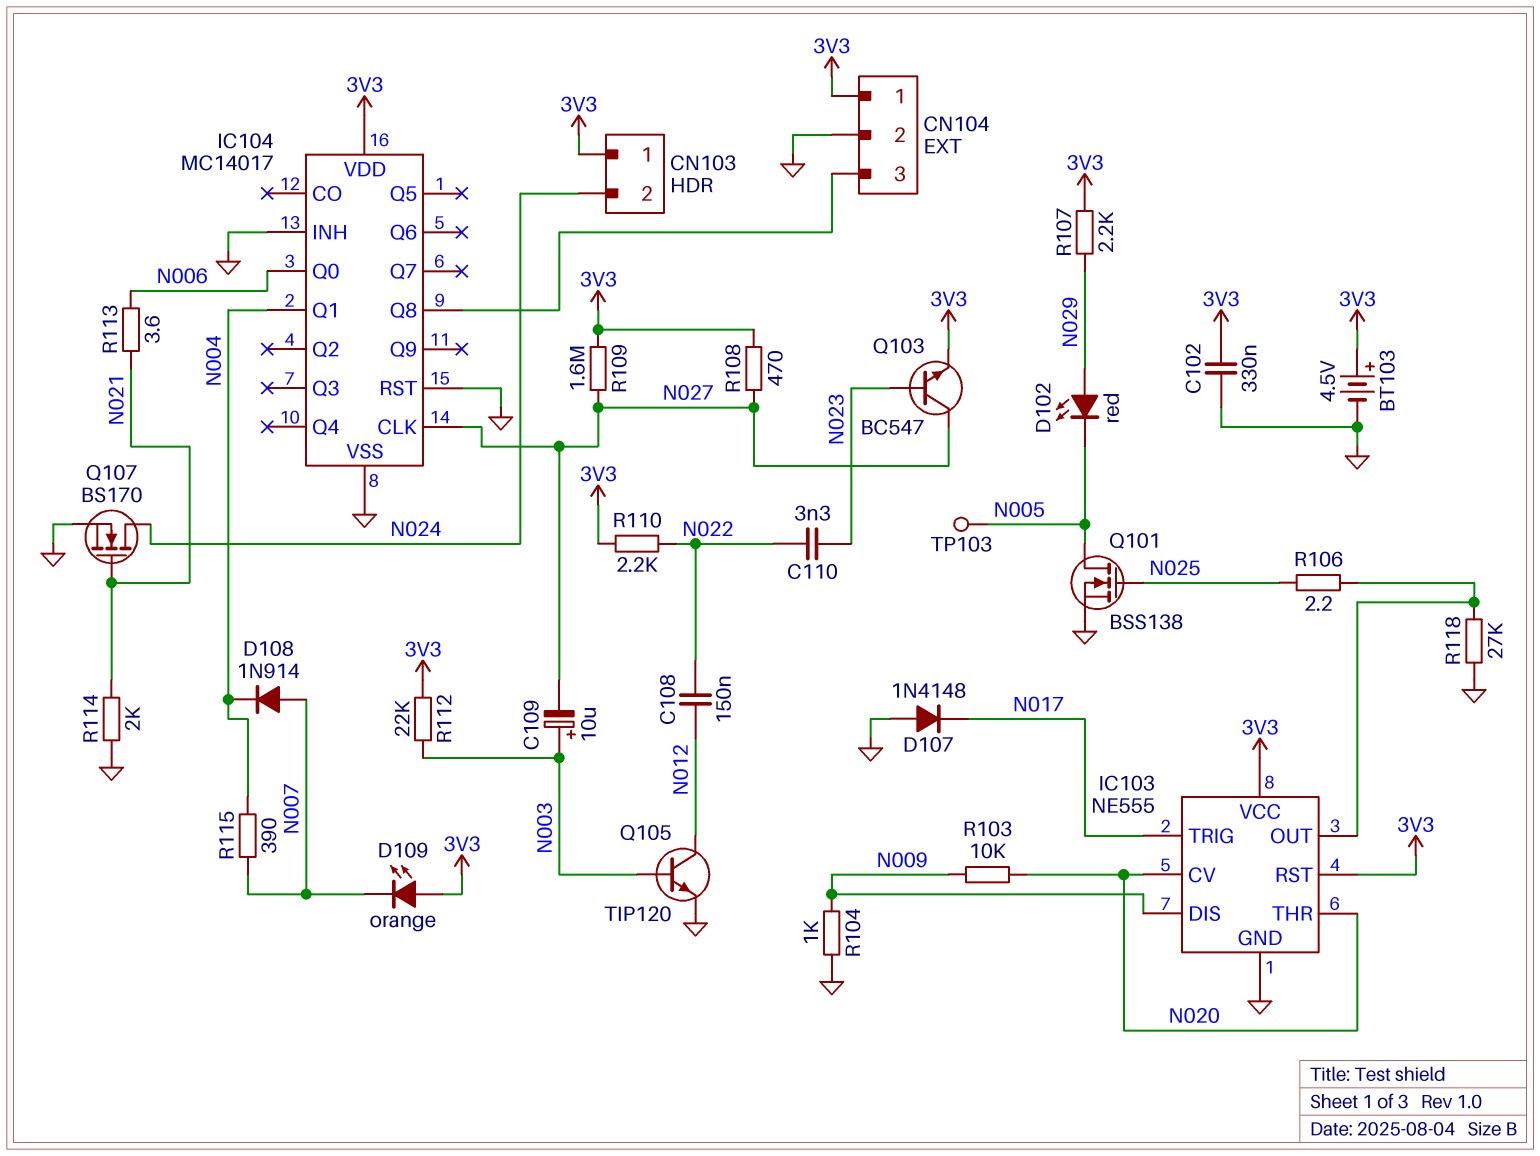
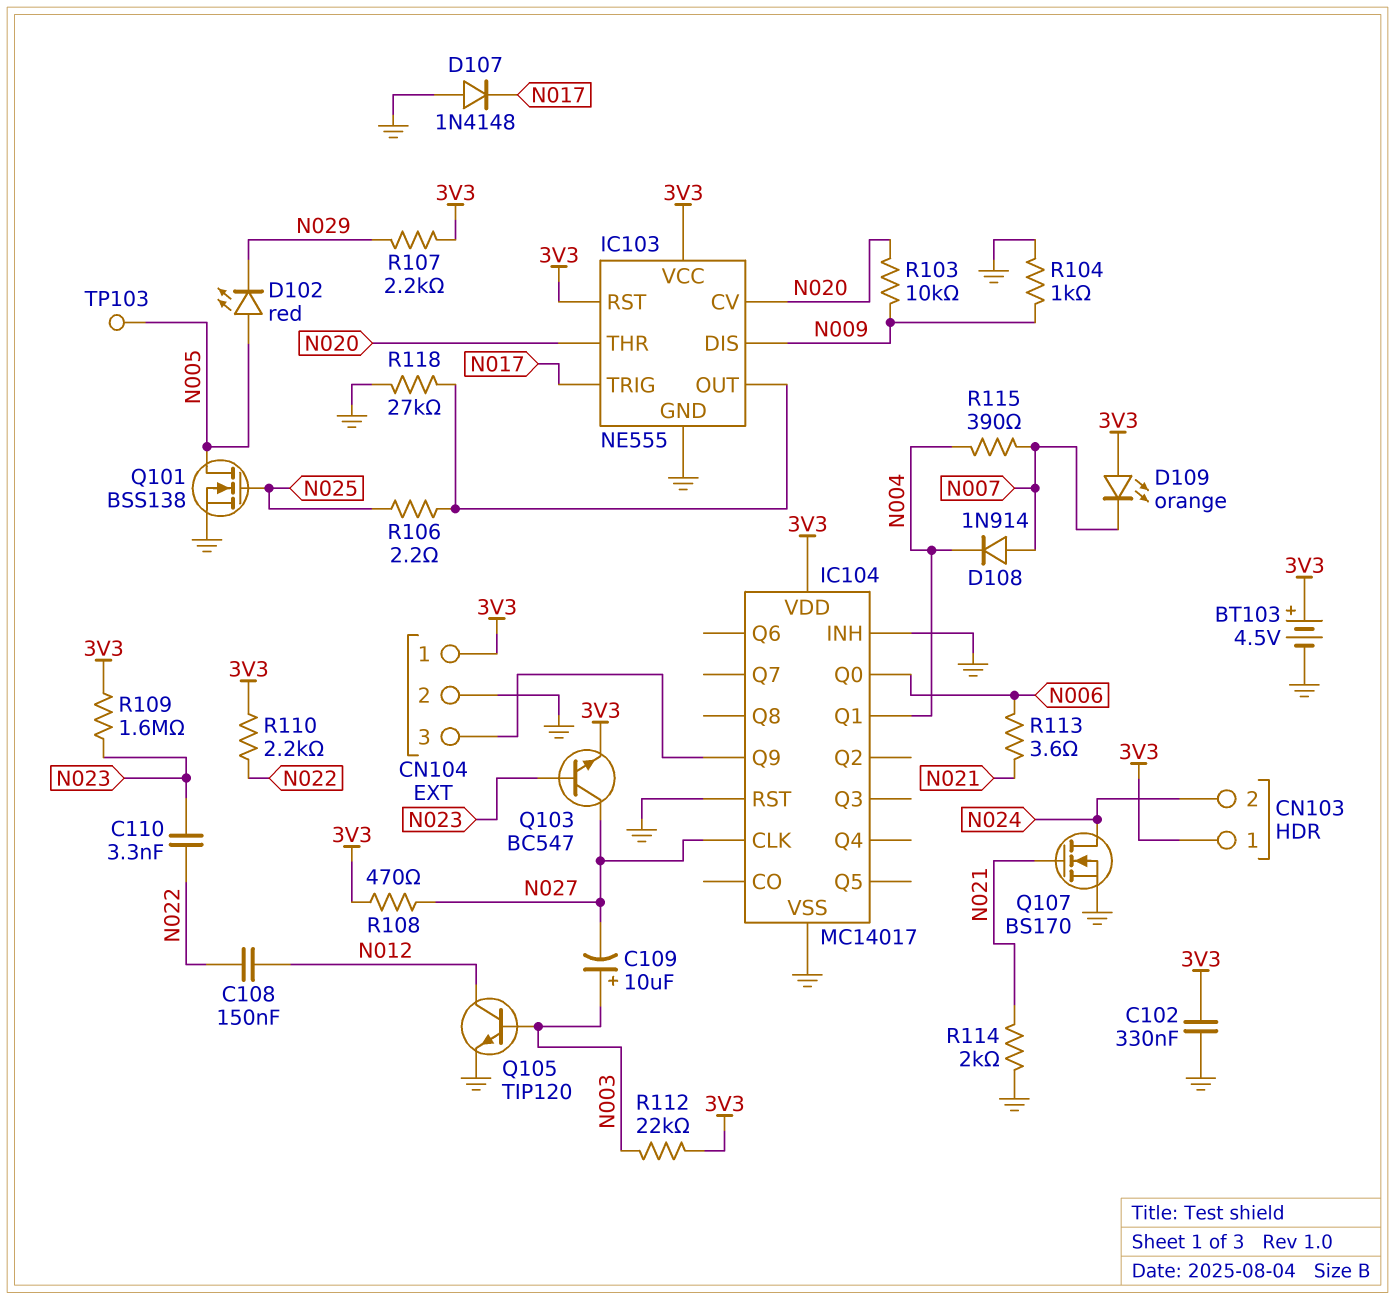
D102: LED red (A N029, K N005) -> LED red (A N005, K N029)
IC104 pin Q8: CN104/3 -> none
IC104 pin Q9: none -> CN104/3
R109: 1.6M (3V3, N027) -> 1.6M (3V3, N023)

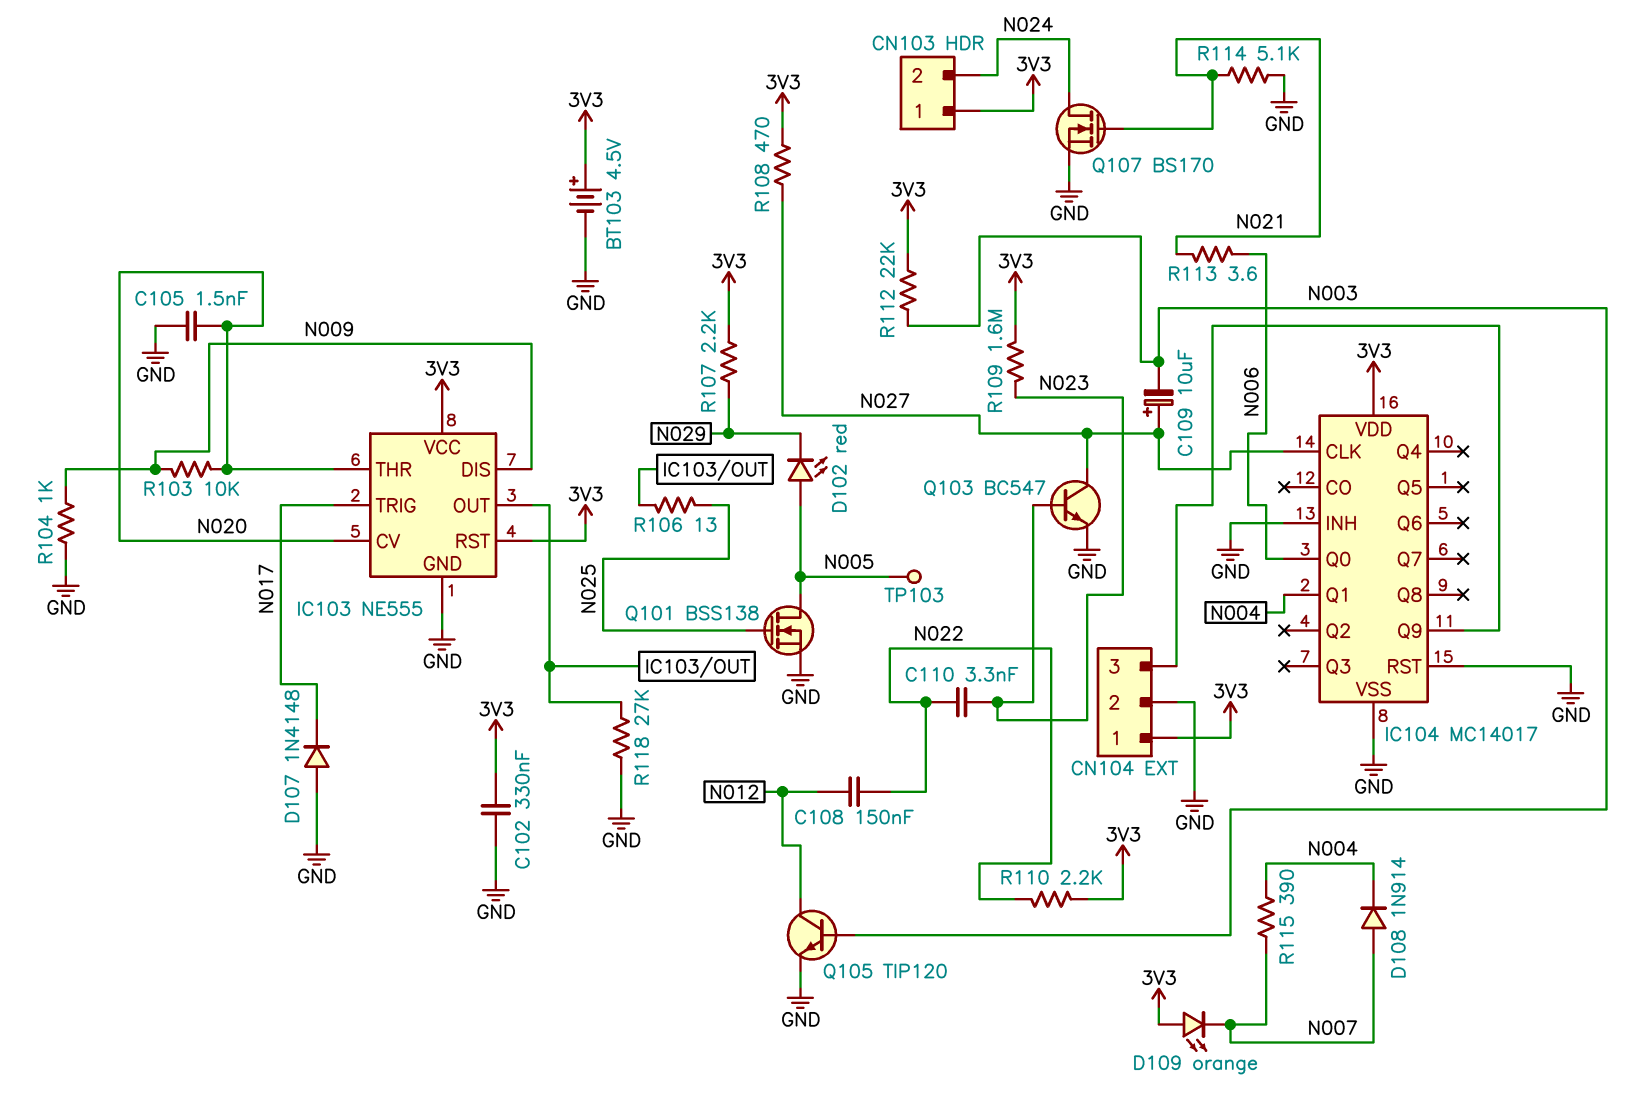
C105: none -> 1.5nF (GND, N020)
C109: 10uF (plus N003, minus N027) -> 10uF (plus N027, minus N003)
Q103: NPN BC547 (B N023, C N027, E 3V3) -> NPN BC547 (B N023, C N027, E GND)
R106: 2.2 (IC103/OUT, N025) -> 13 (IC103/OUT, N025)
R114: 2k (GND, N021) -> 5.1k (GND, N021)

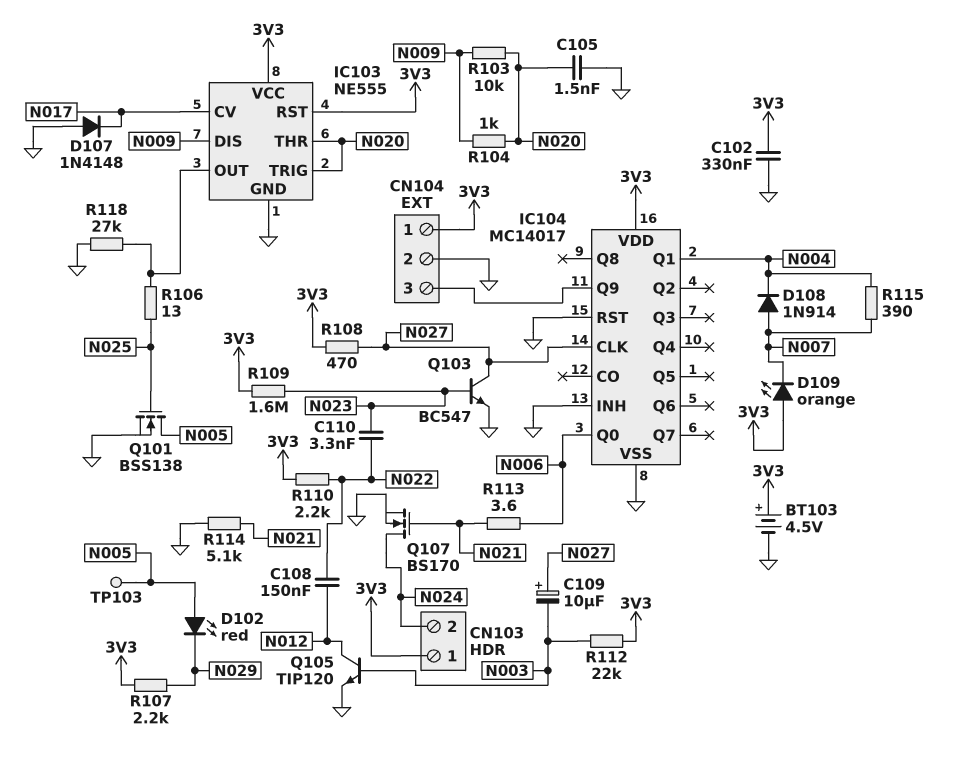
IC103 pin CV: N020 -> N017
IC103 pin TRIG: N017 -> N020
R104: 1k (GND, N009) -> 1k (N009, N020)

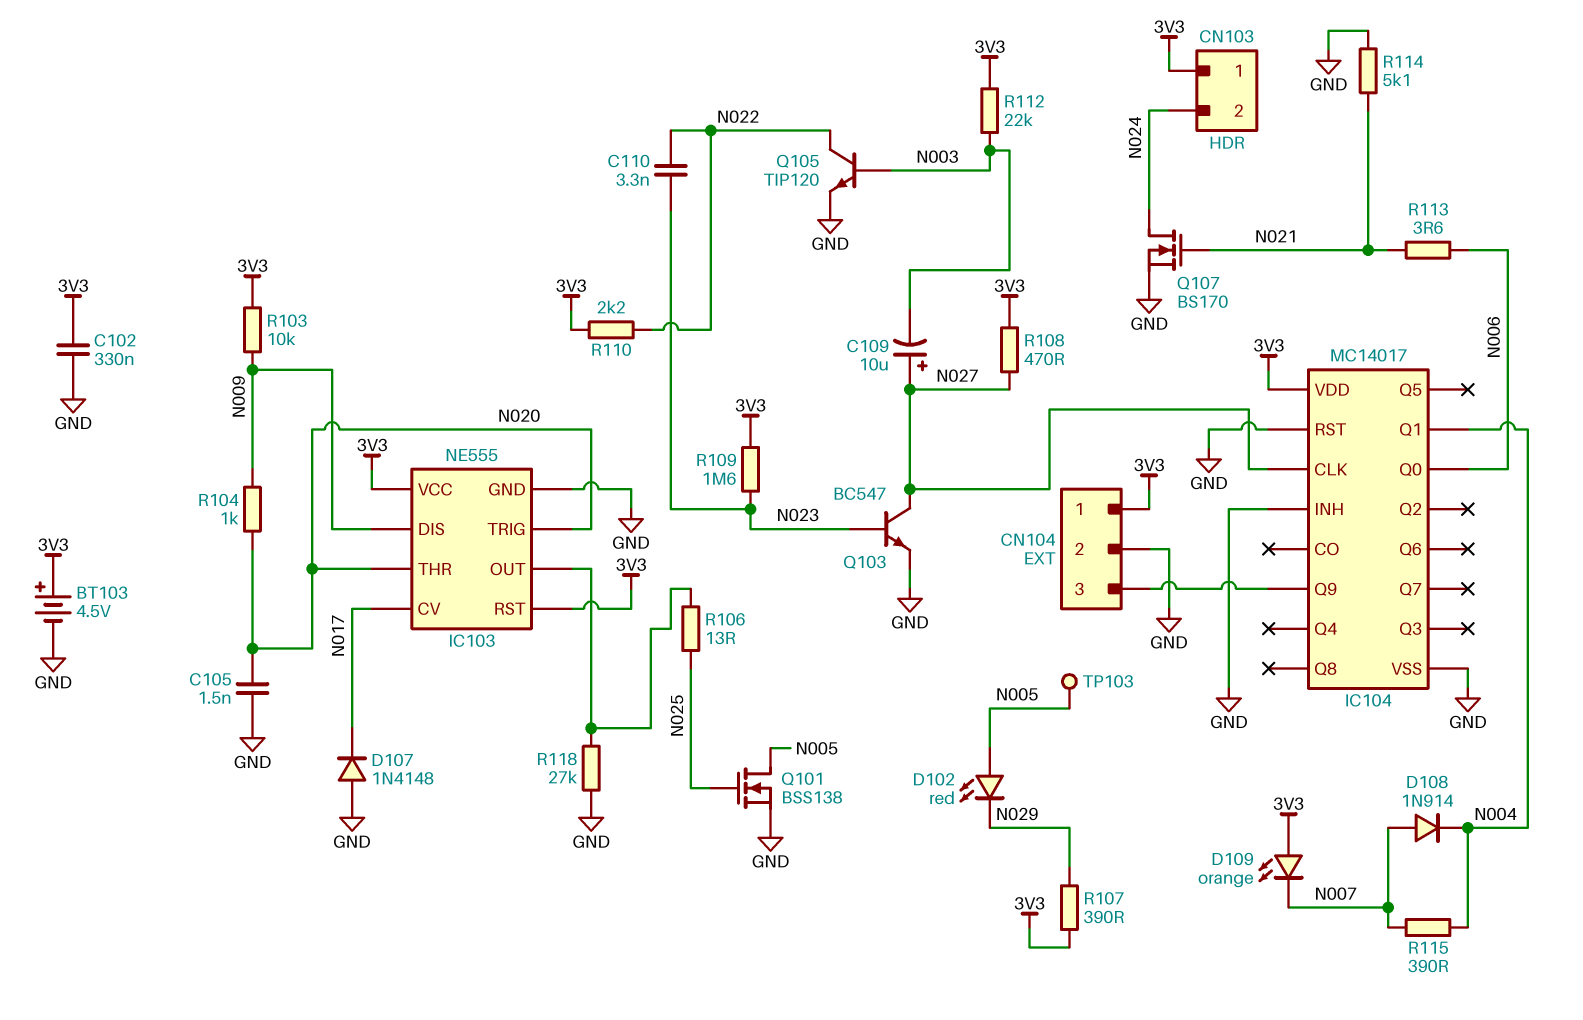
C108: 150nF (N012, N022) -> none
Q105: NPN TIP120 (B N003, C N012, E GND) -> NPN TIP120 (B N003, C N022, E GND)
R103: 10k (N009, N020) -> 10k (3V3, N009)
R107: 2.2k (3V3, N029) -> 390 (3V3, N029)

